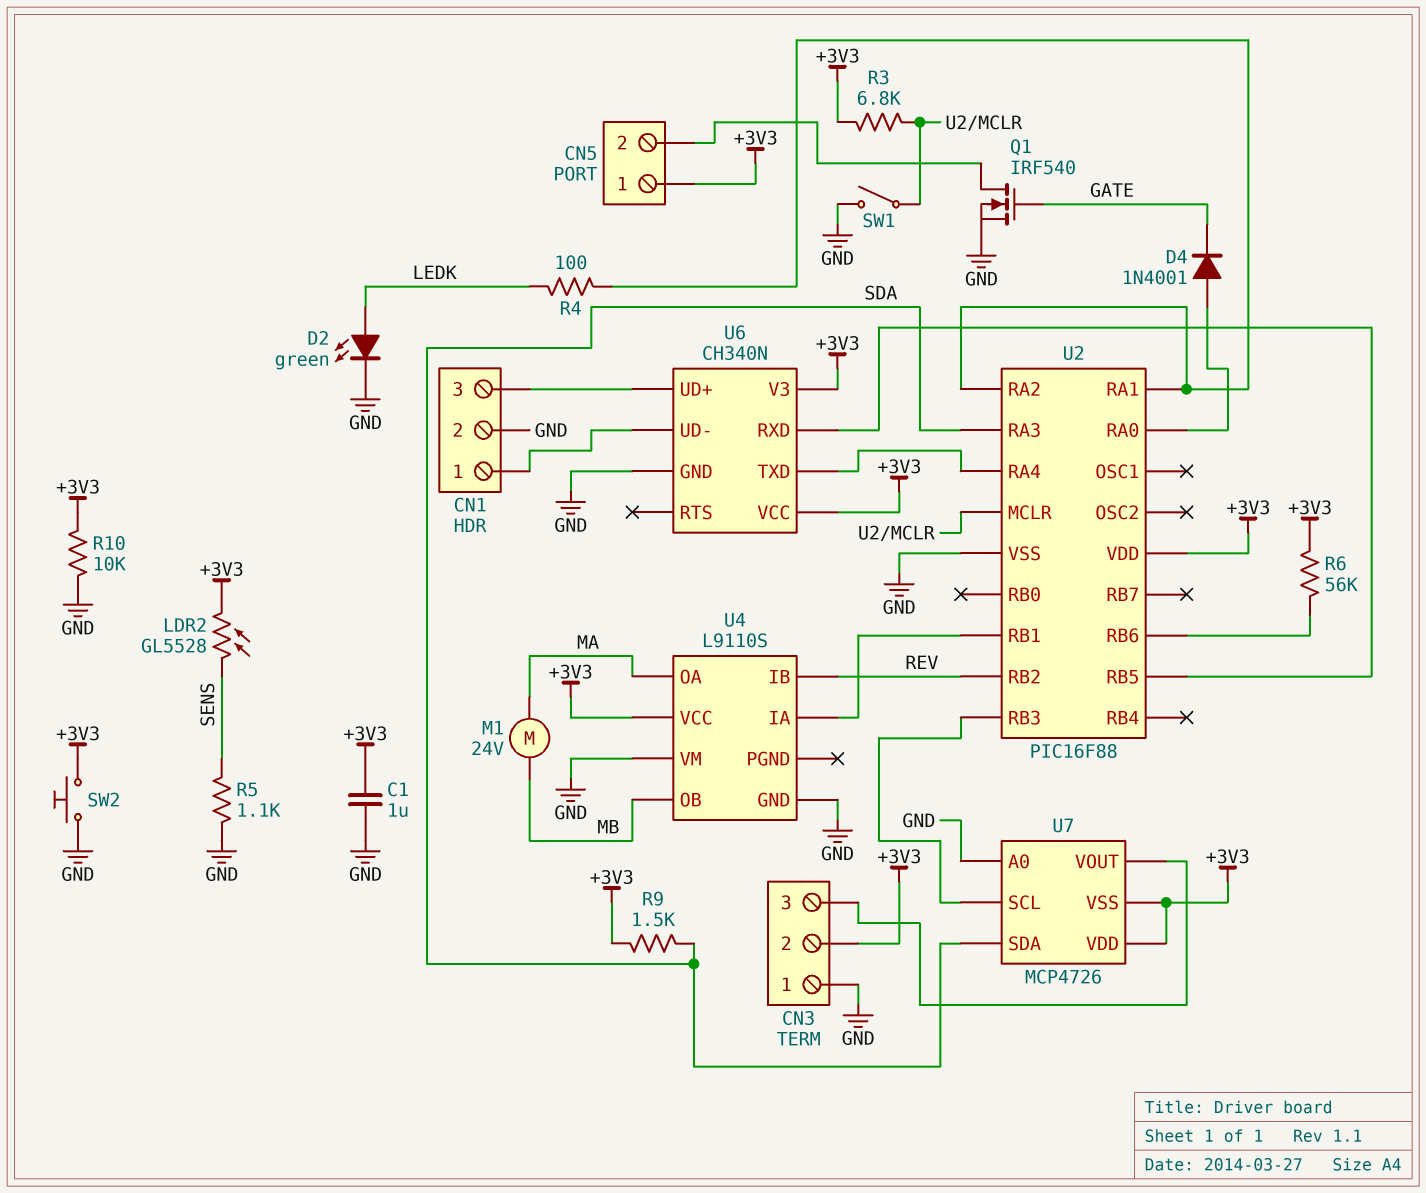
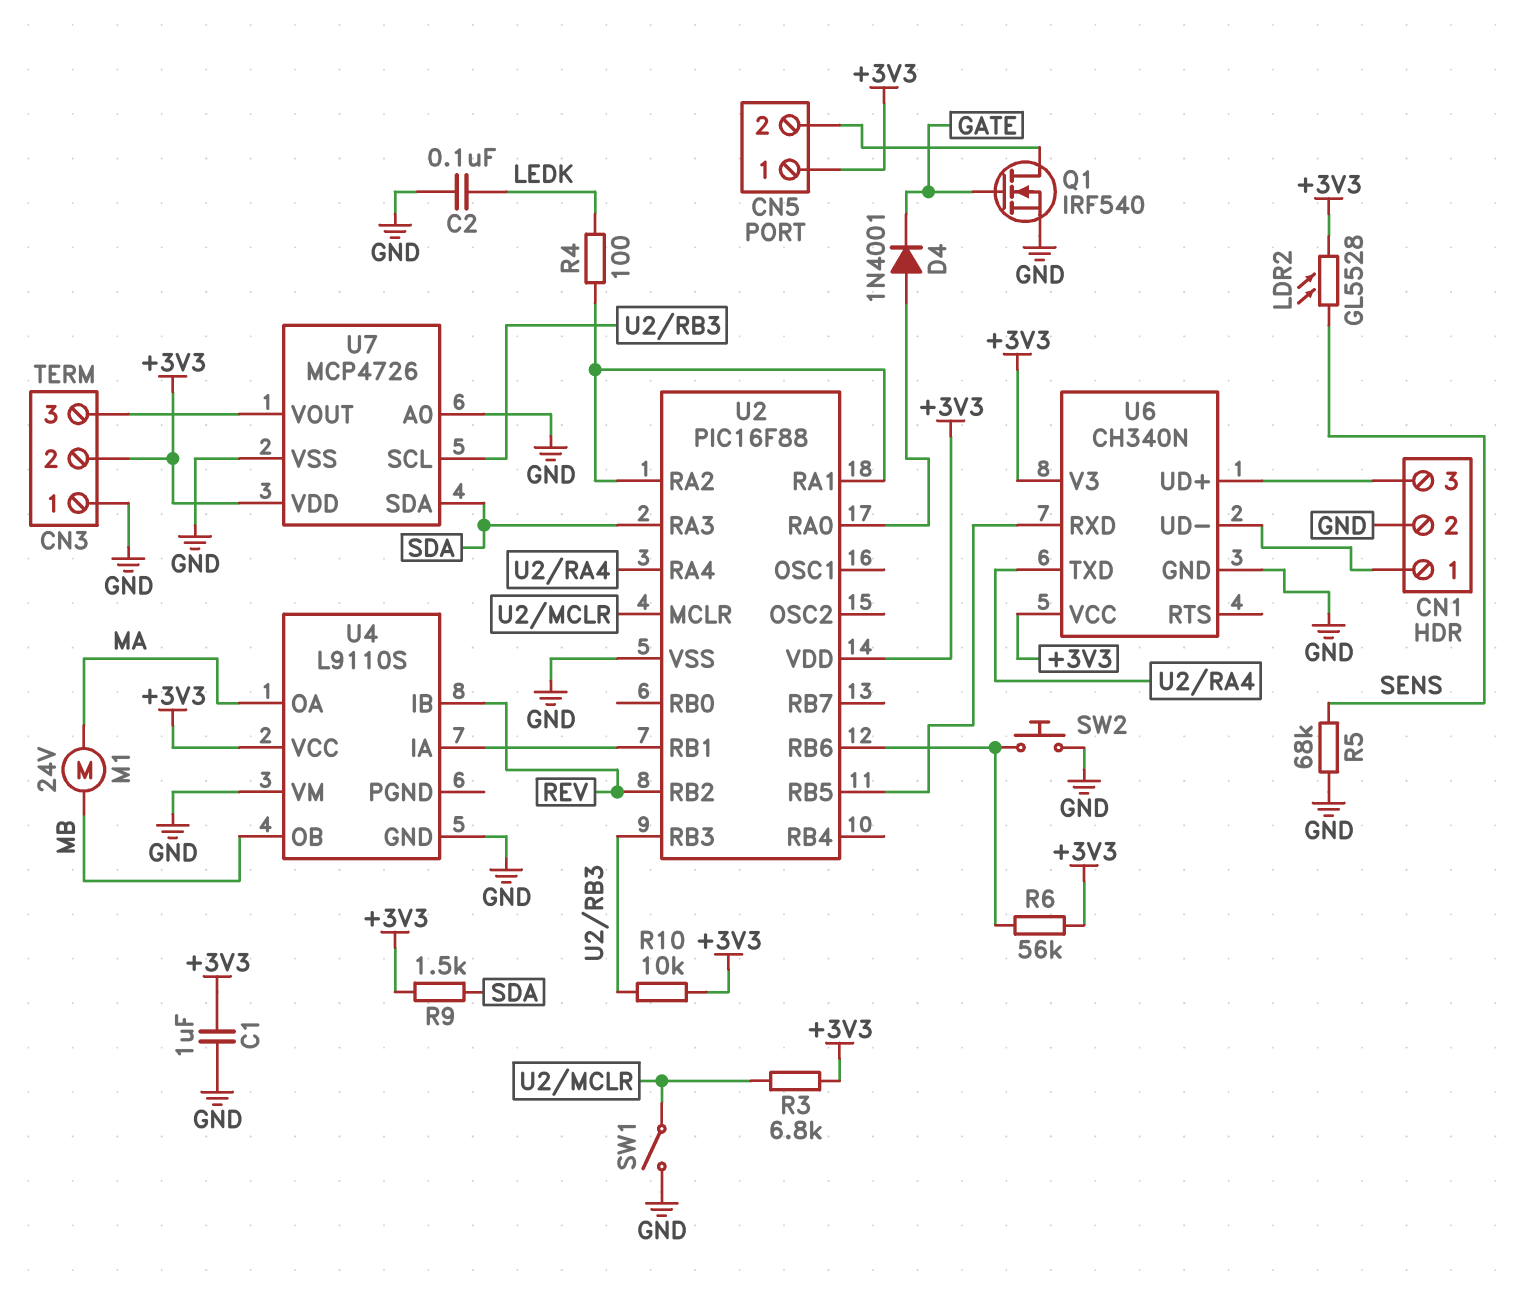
C2: none -> 100nF (GND, LEDK)
D2: LED green (A LEDK, K GND) -> none
R5: 1.1k (GND, SENS) -> 68k (GND, SENS)
R10: 10k (+3V3, GND) -> 10k (+3V3, U2/RB3)
SW2: button (+3V3, GND) -> button (GND, U2/RB6)
U7 pin VSS: +3V3 -> GND

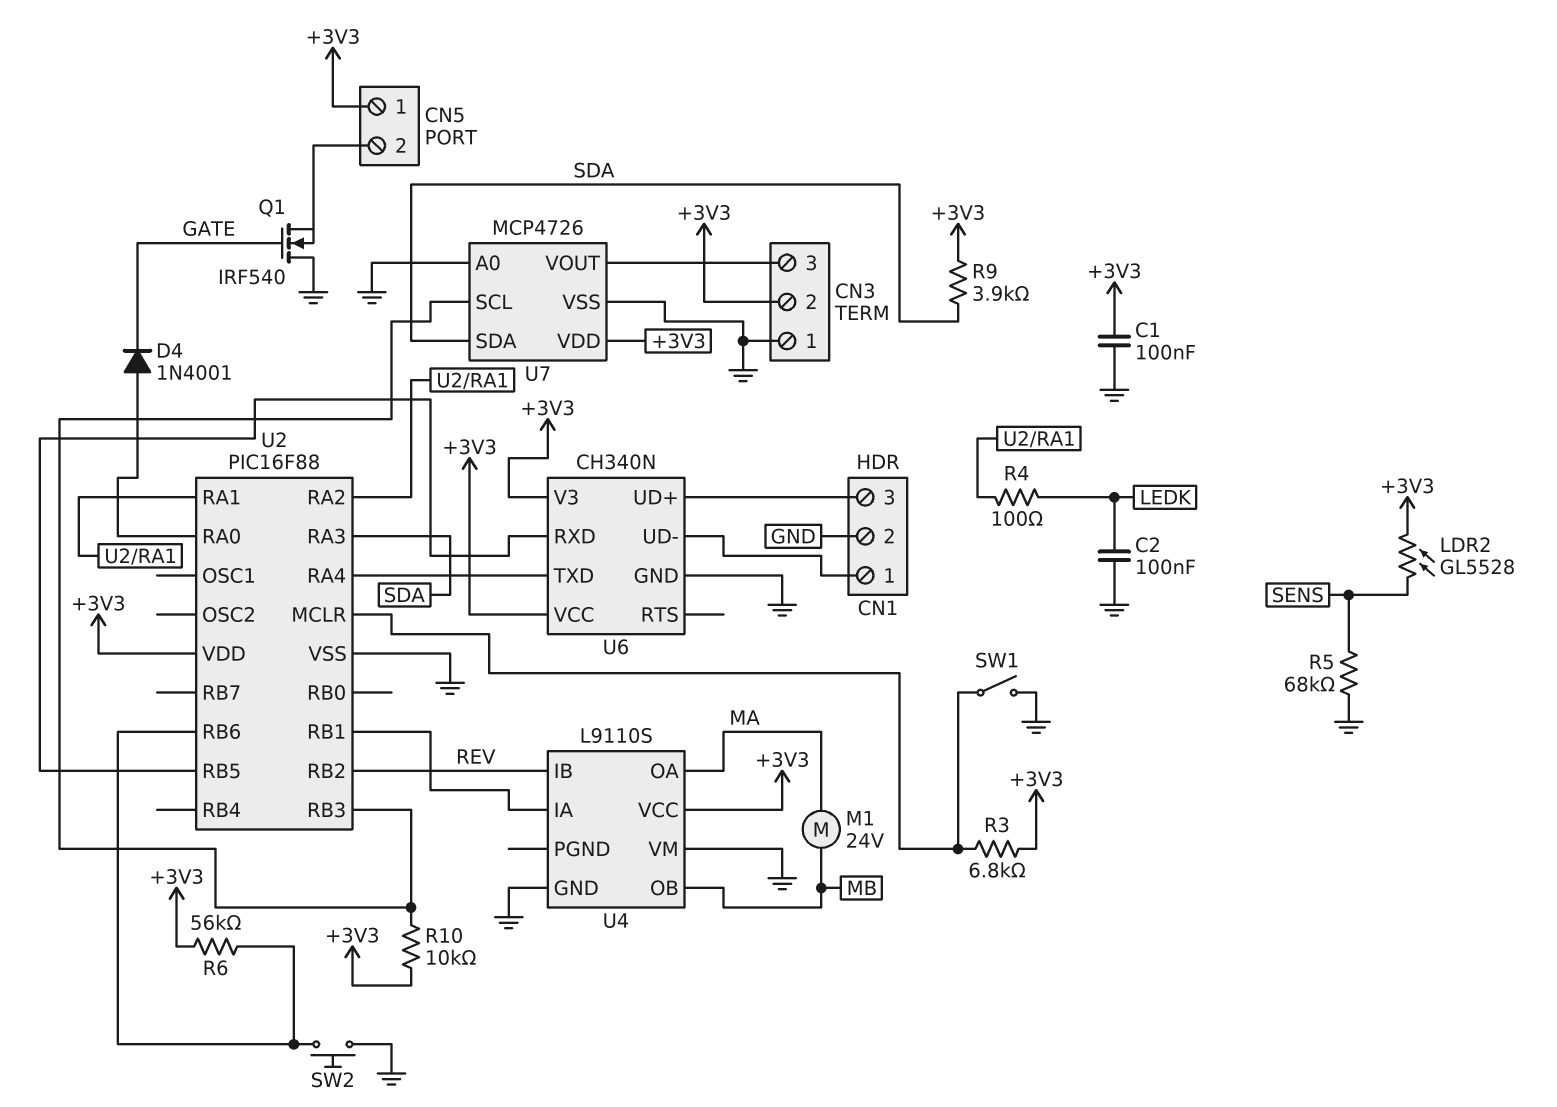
C1: 1uF (+3V3, GND) -> 100nF (+3V3, GND)
Q1: NMOS IRF540 (G GATE, D CN5/2, S GND) -> NMOS IRF540 (G GATE, D GND, S CN5/2)
R9: 1.5k (+3V3, SDA) -> 3.9k (+3V3, SDA)

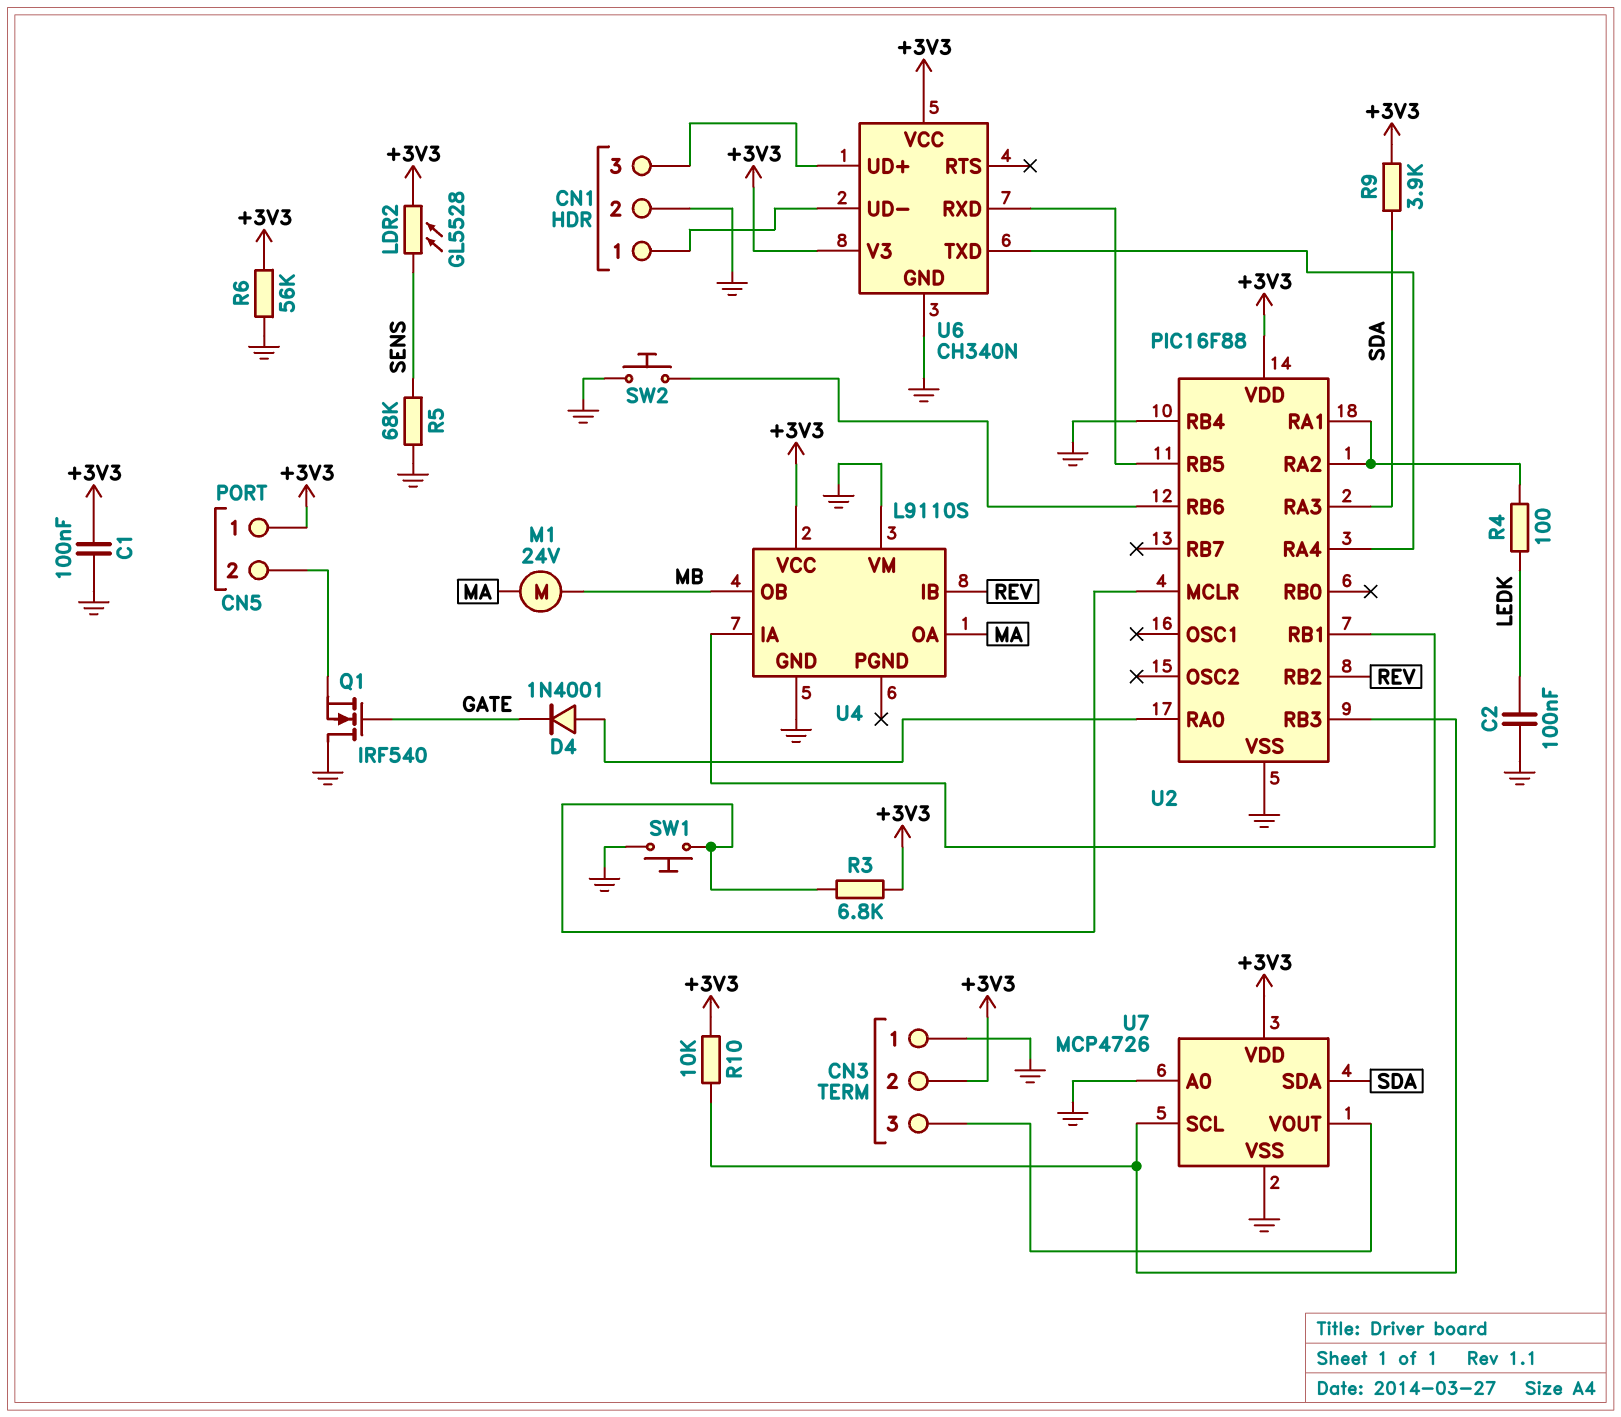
R6: 56k (+3V3, U2/RB6) -> 56k (+3V3, GND)
SW1: switch (GND, U2/MCLR) -> button (GND, U2/MCLR)
U2 pin RB4: none -> GND

